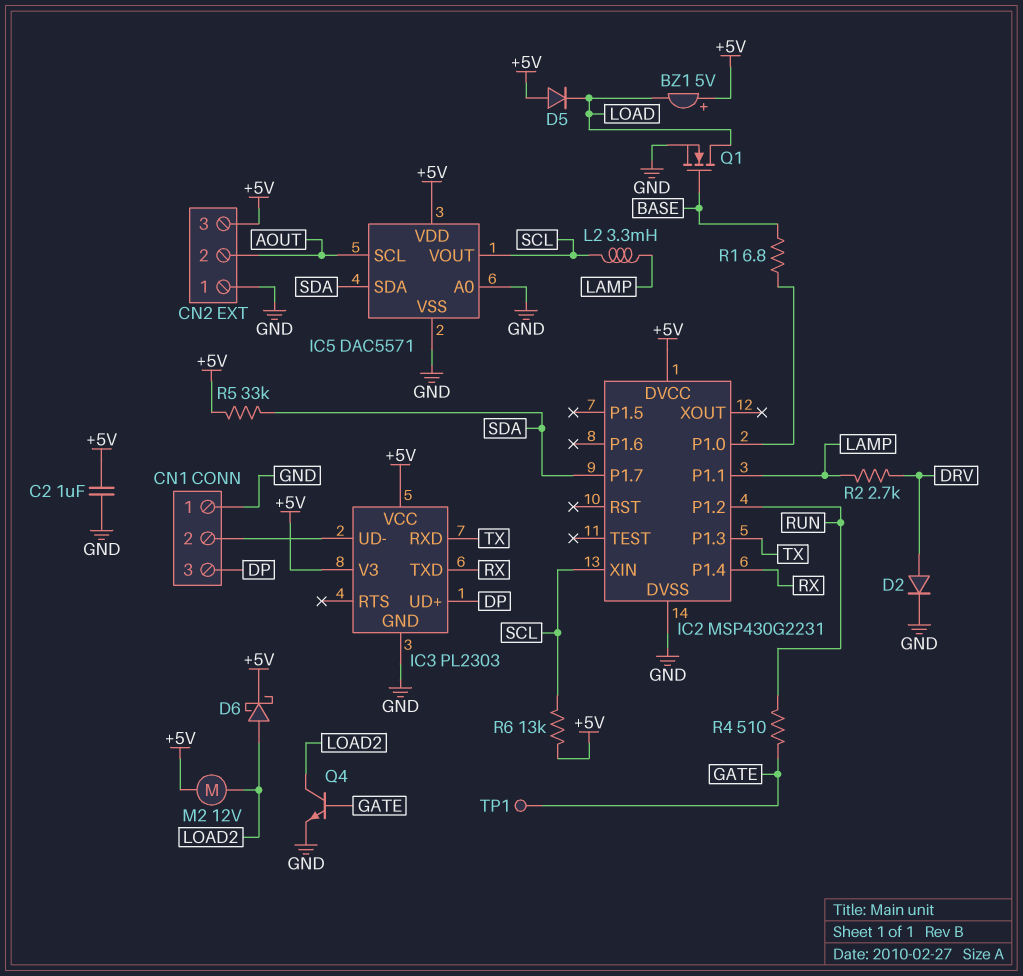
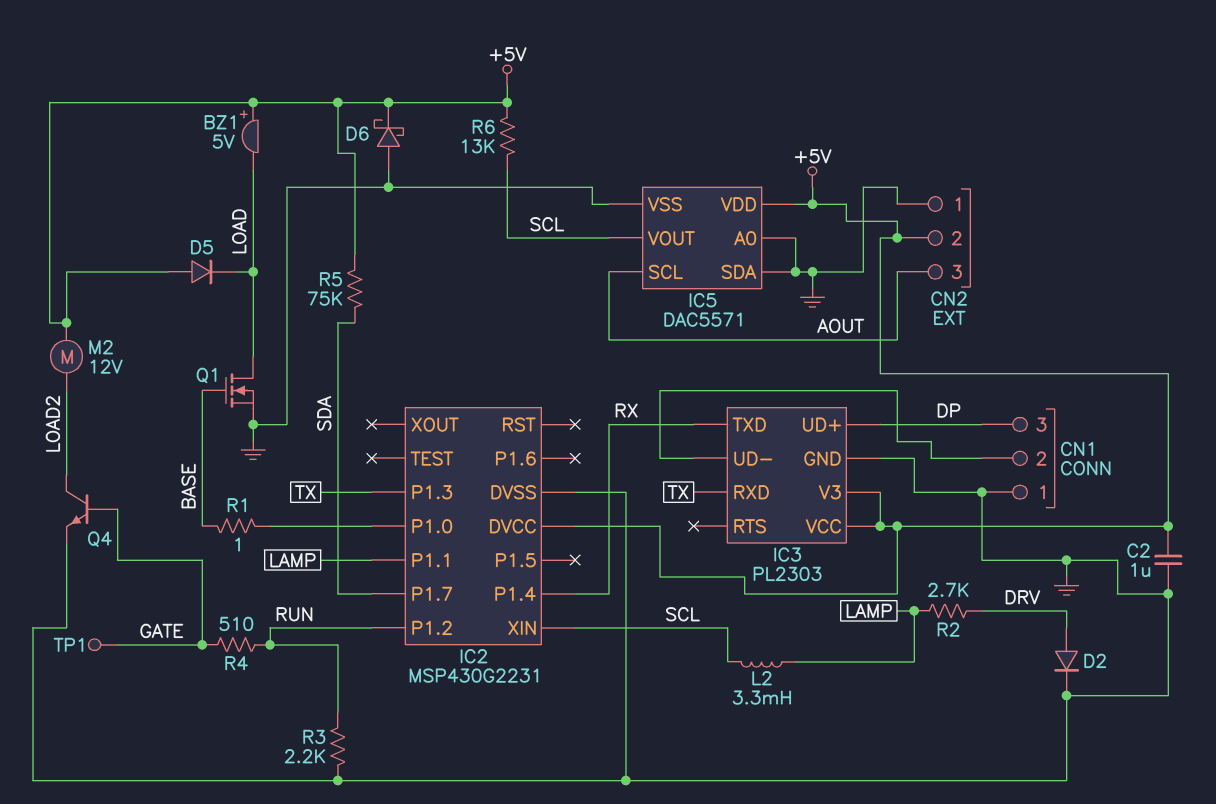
CN2 pin 2: AOUT -> +5V
CN2 pin 3: +5V -> AOUT
D6: schottky (A LOAD2, K +5V) -> schottky (A GND, K +5V)
IC5 pin SDA: SDA -> GND
R1: 6.8 (BASE, IC2/P1.0) -> 1 (BASE, IC2/P1.0)
R3: none -> 2.2k (GND, RUN)
R5: 33k (+5V, SDA) -> 75k (+5V, SDA)

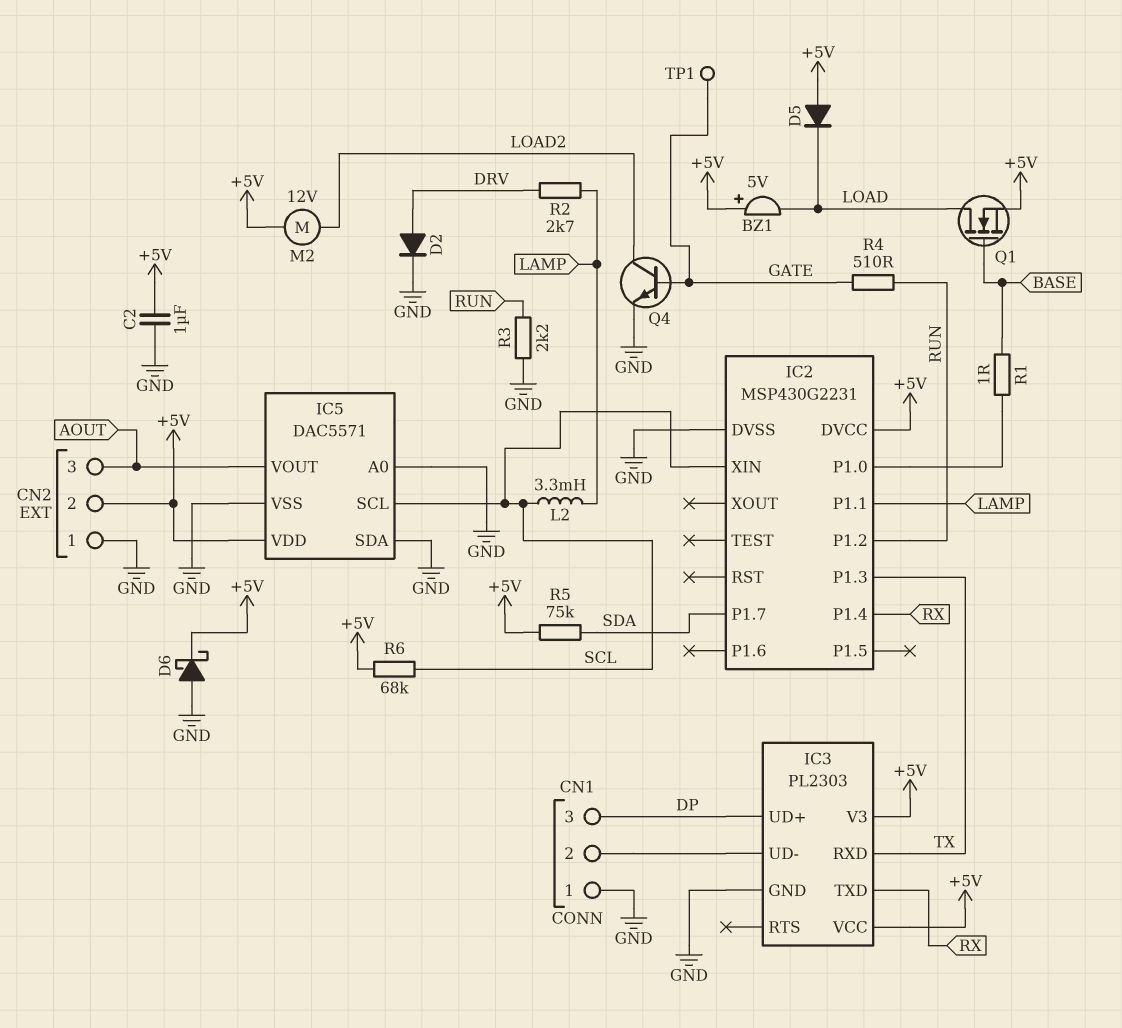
IC5 pin SCL: AOUT -> SCL
IC5 pin VOUT: SCL -> AOUT
Q1: NMOS (G BASE, D LOAD, S GND) -> NMOS (G BASE, D LOAD, S +5V)
R6: 13k (+5V, SCL) -> 68k (+5V, SCL)

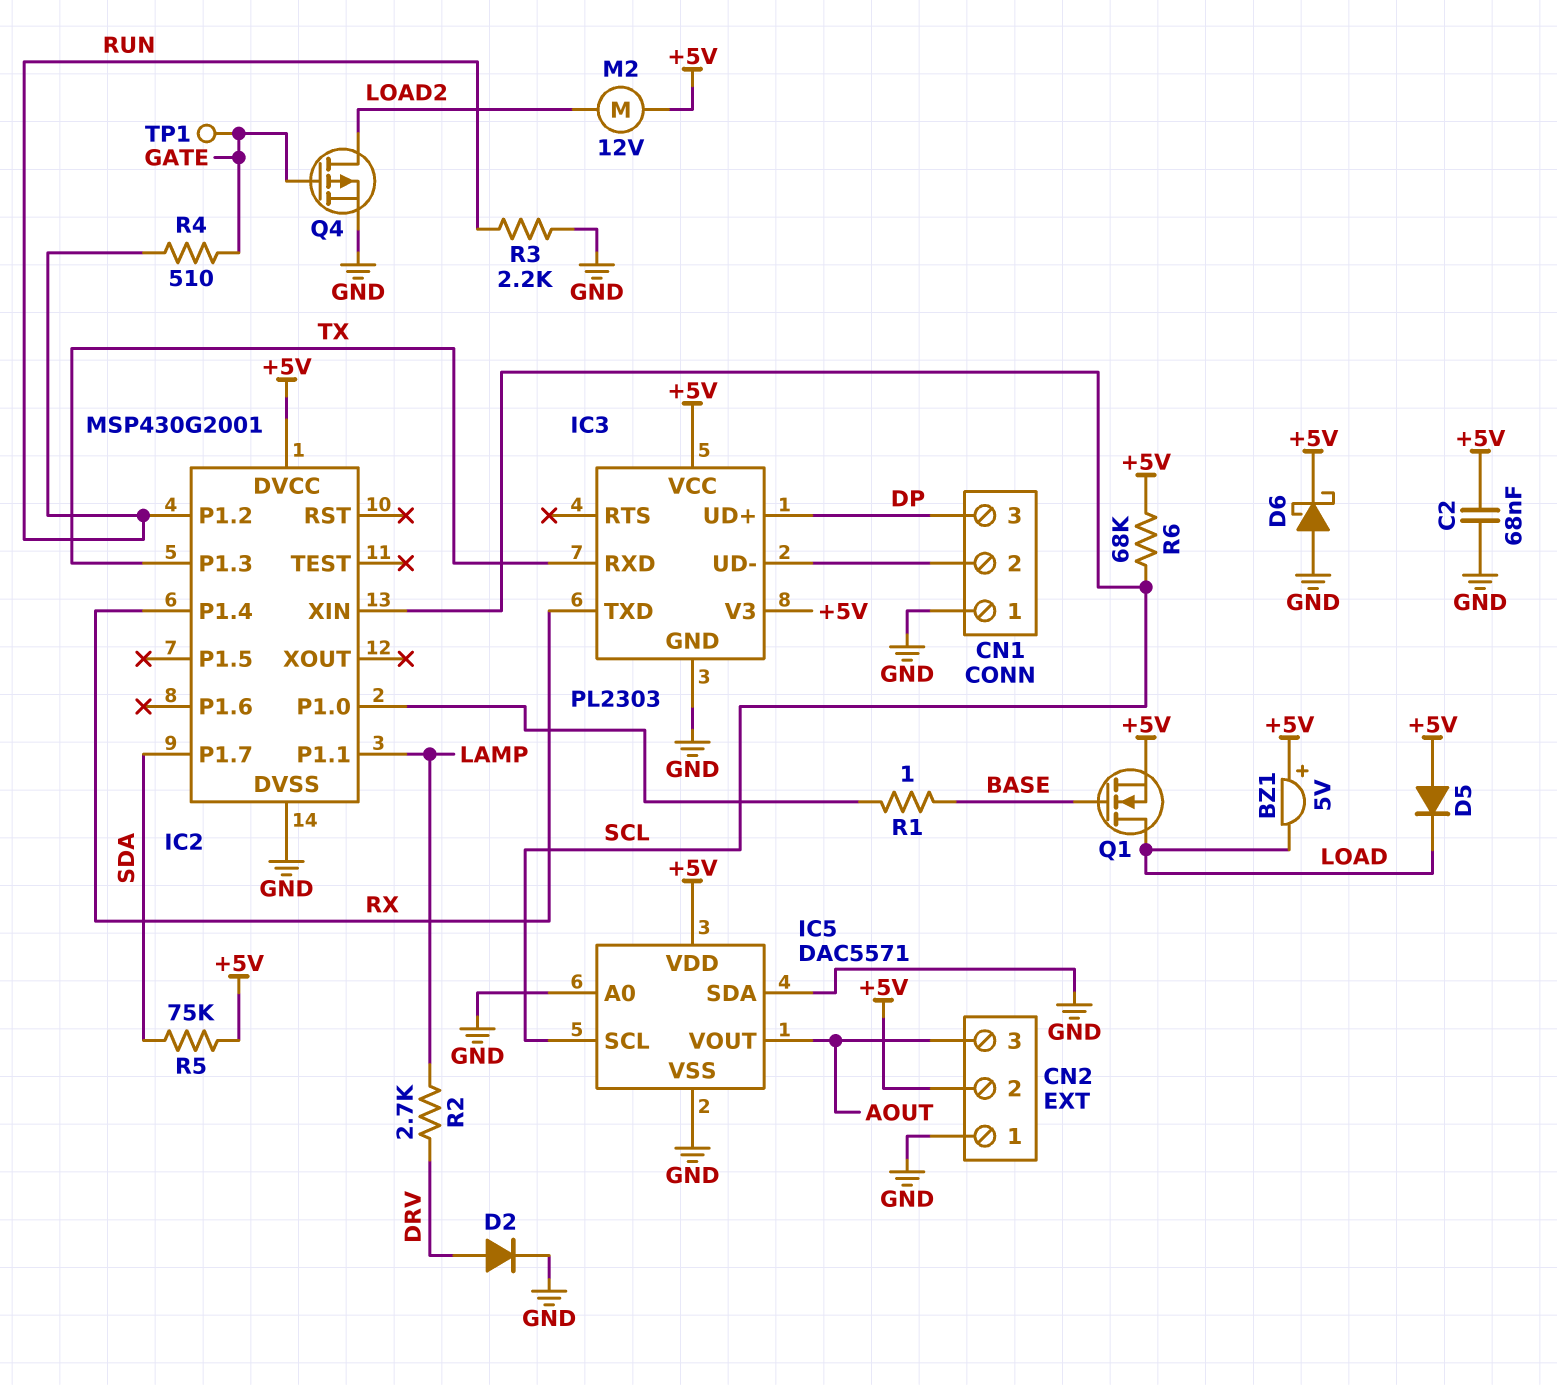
C2: 1uF (+5V, GND) -> 68nF (+5V, GND)
IC2: MSP430G2231 -> MSP430G2001
L2: 3.3mH (LAMP, SCL) -> none
Q4: NPN (B GATE, C LOAD2, E GND) -> PMOS (G GATE, D LOAD2, S GND)

